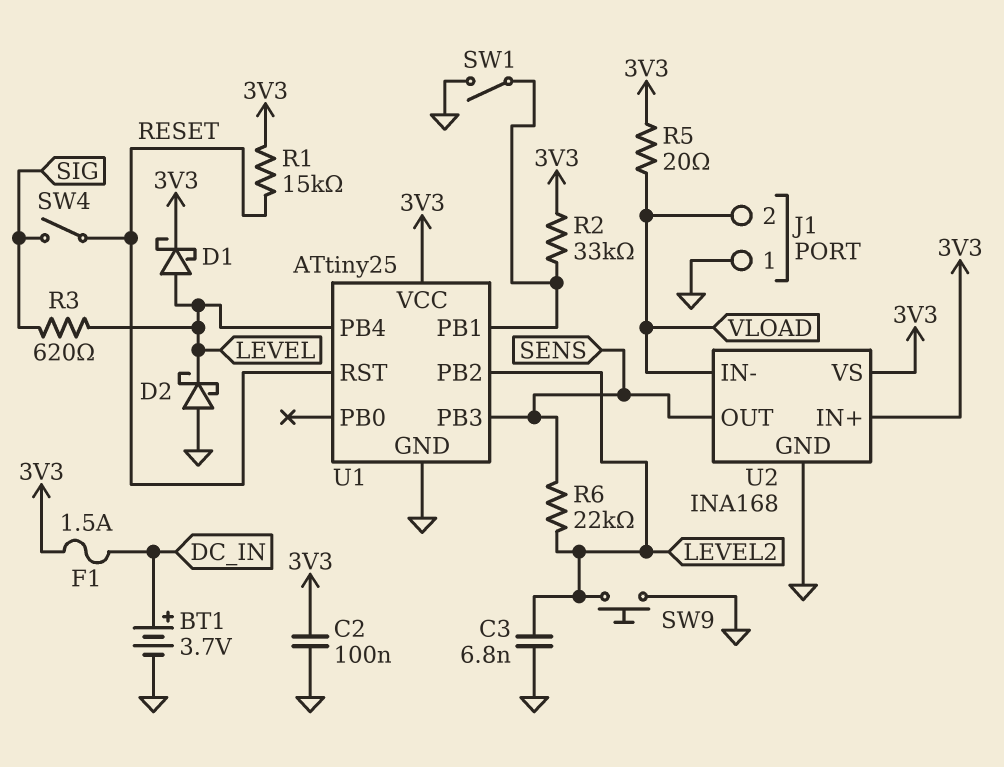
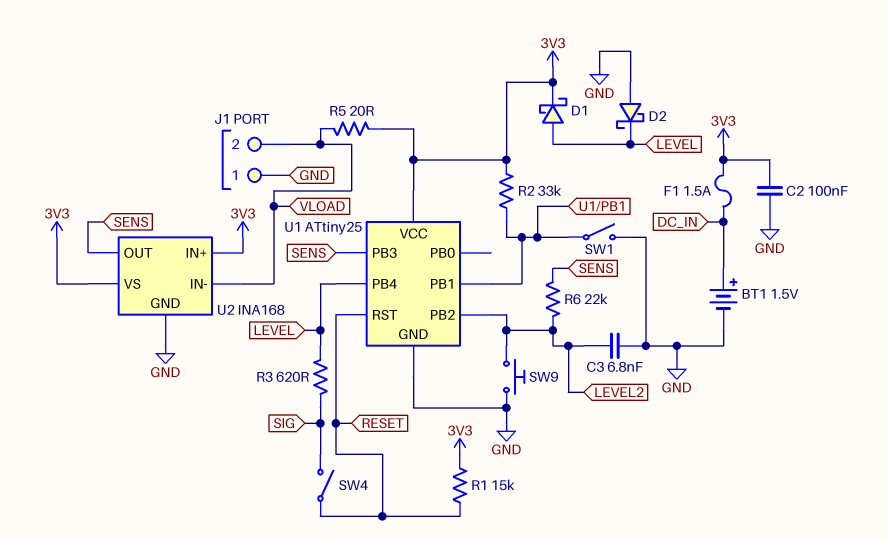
BT1: 3.7V (plus DC_IN, minus GND) -> 1.5V (plus DC_IN, minus GND)

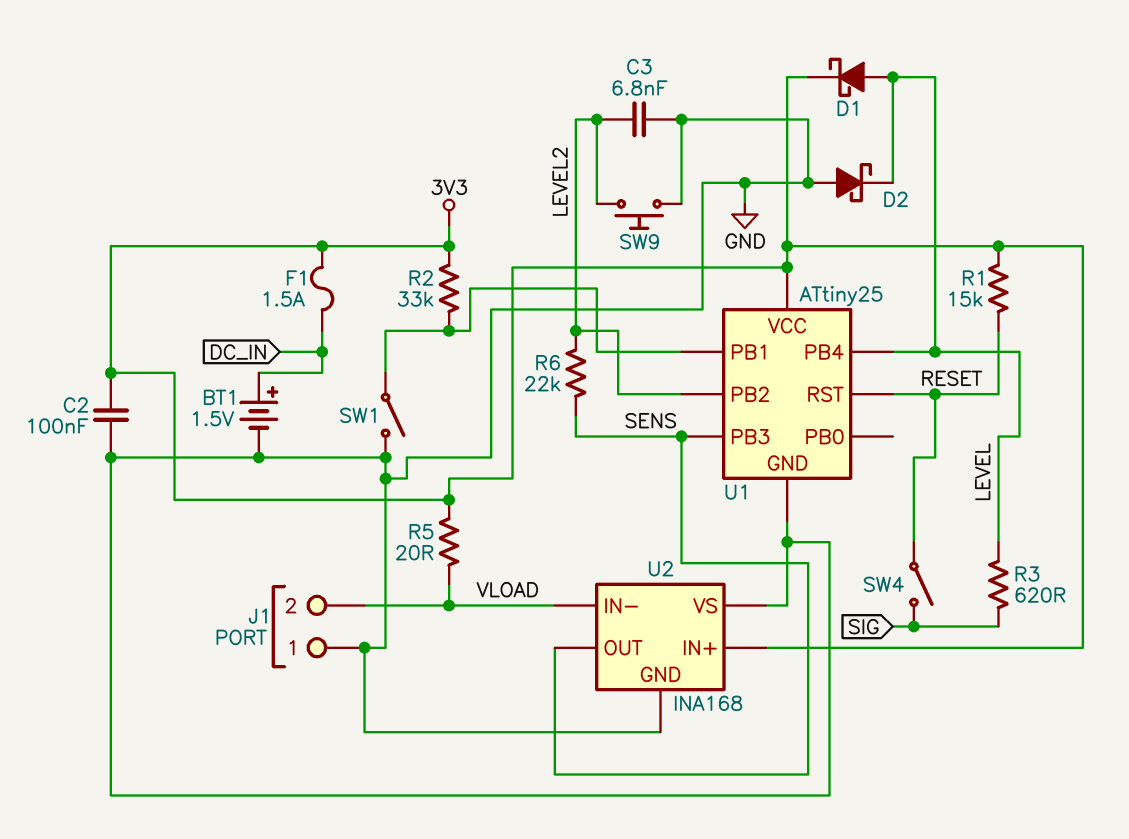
U2 pin VS: 3V3 -> GND

